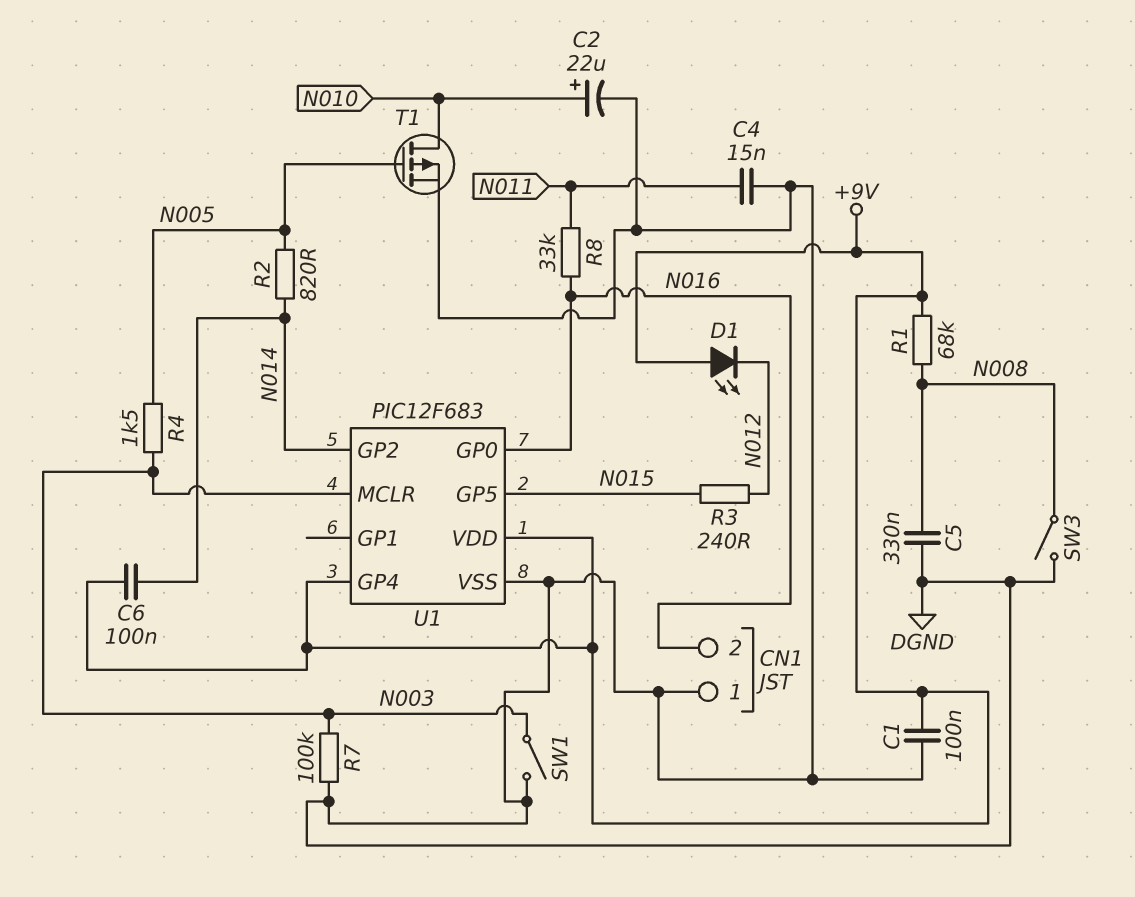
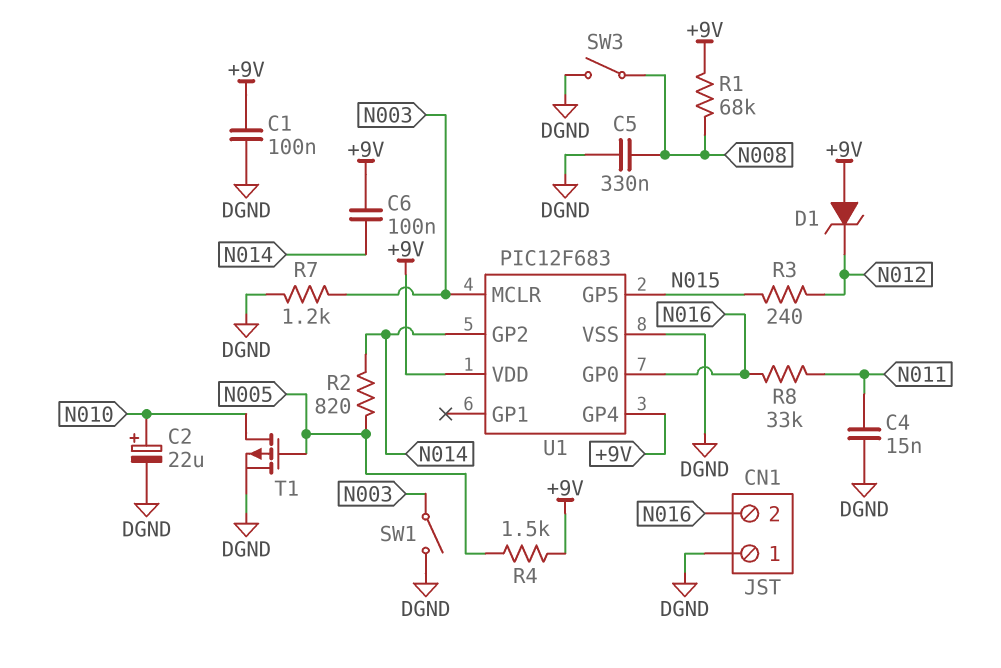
D1: LED (A +9V, K N012) -> zener (A +9V, K N012)
R4: 1.5k (N003, N005) -> 1.5k (+9V, N005)
R7: 100k (DGND, N003) -> 1.2k (DGND, N003)

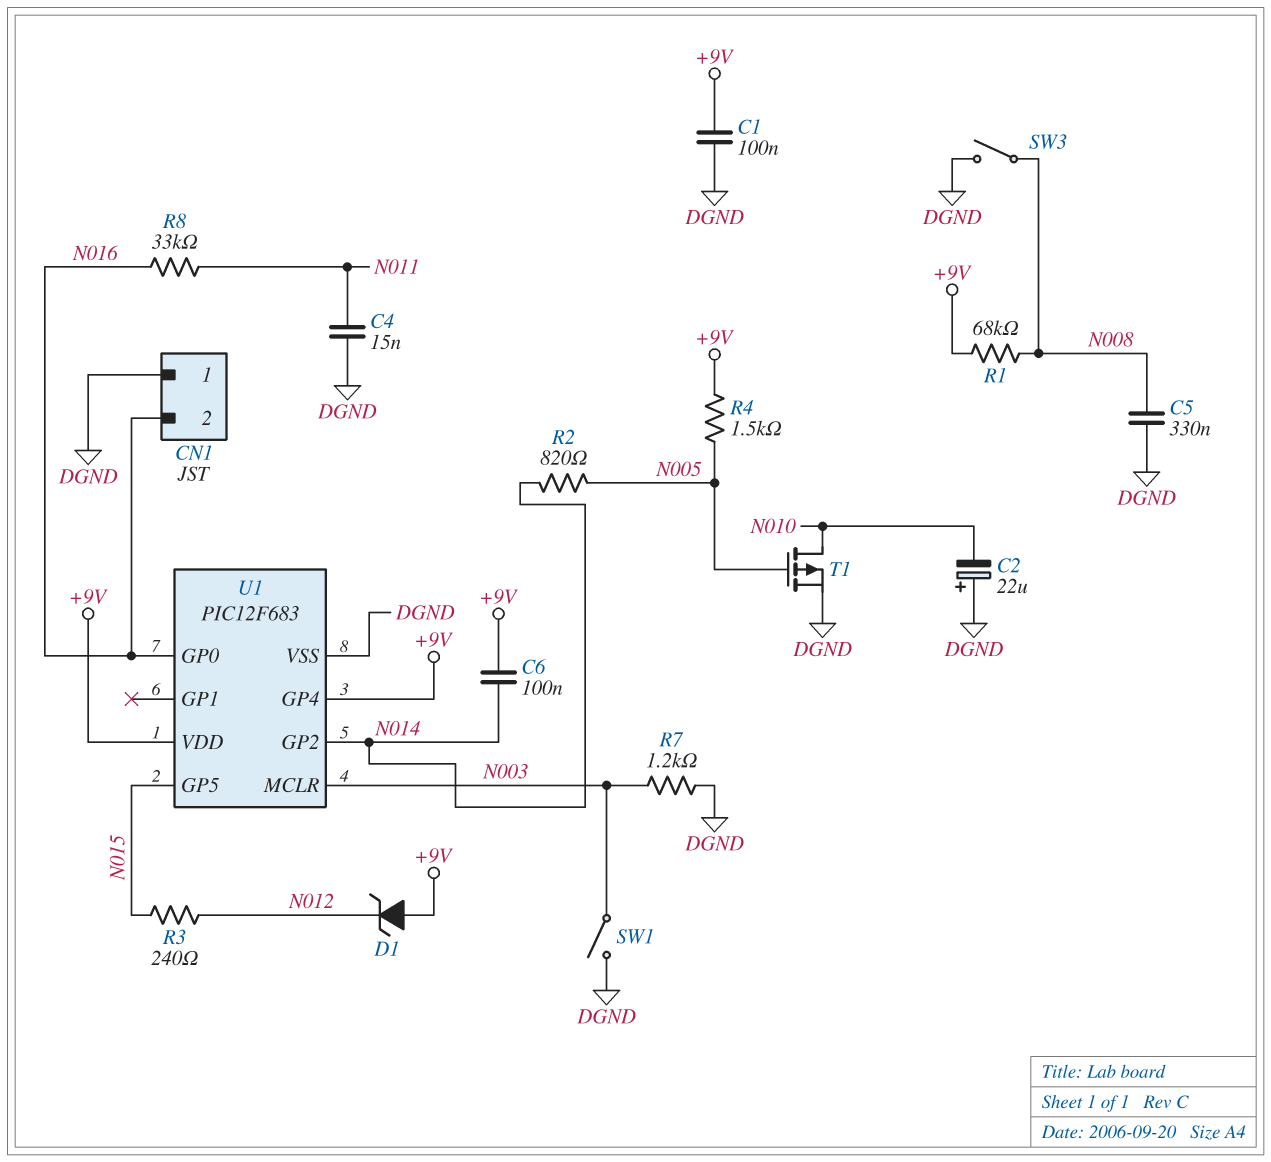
C2: 22uF (plus N010, minus DGND) -> 22uF (plus DGND, minus N010)

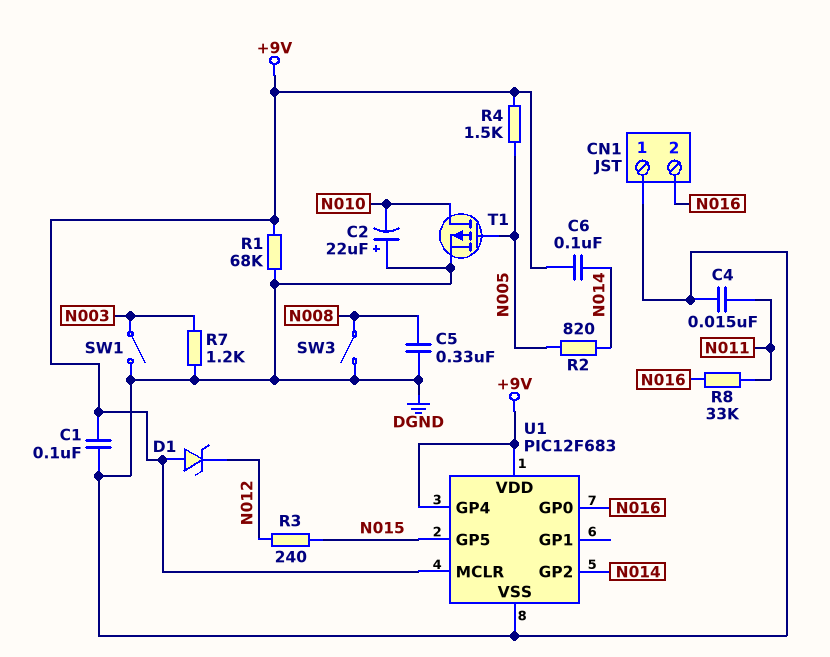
R1: 68k (+9V, N008) -> 68k (+9V, DGND)
U1 pin MCLR: N003 -> +9V

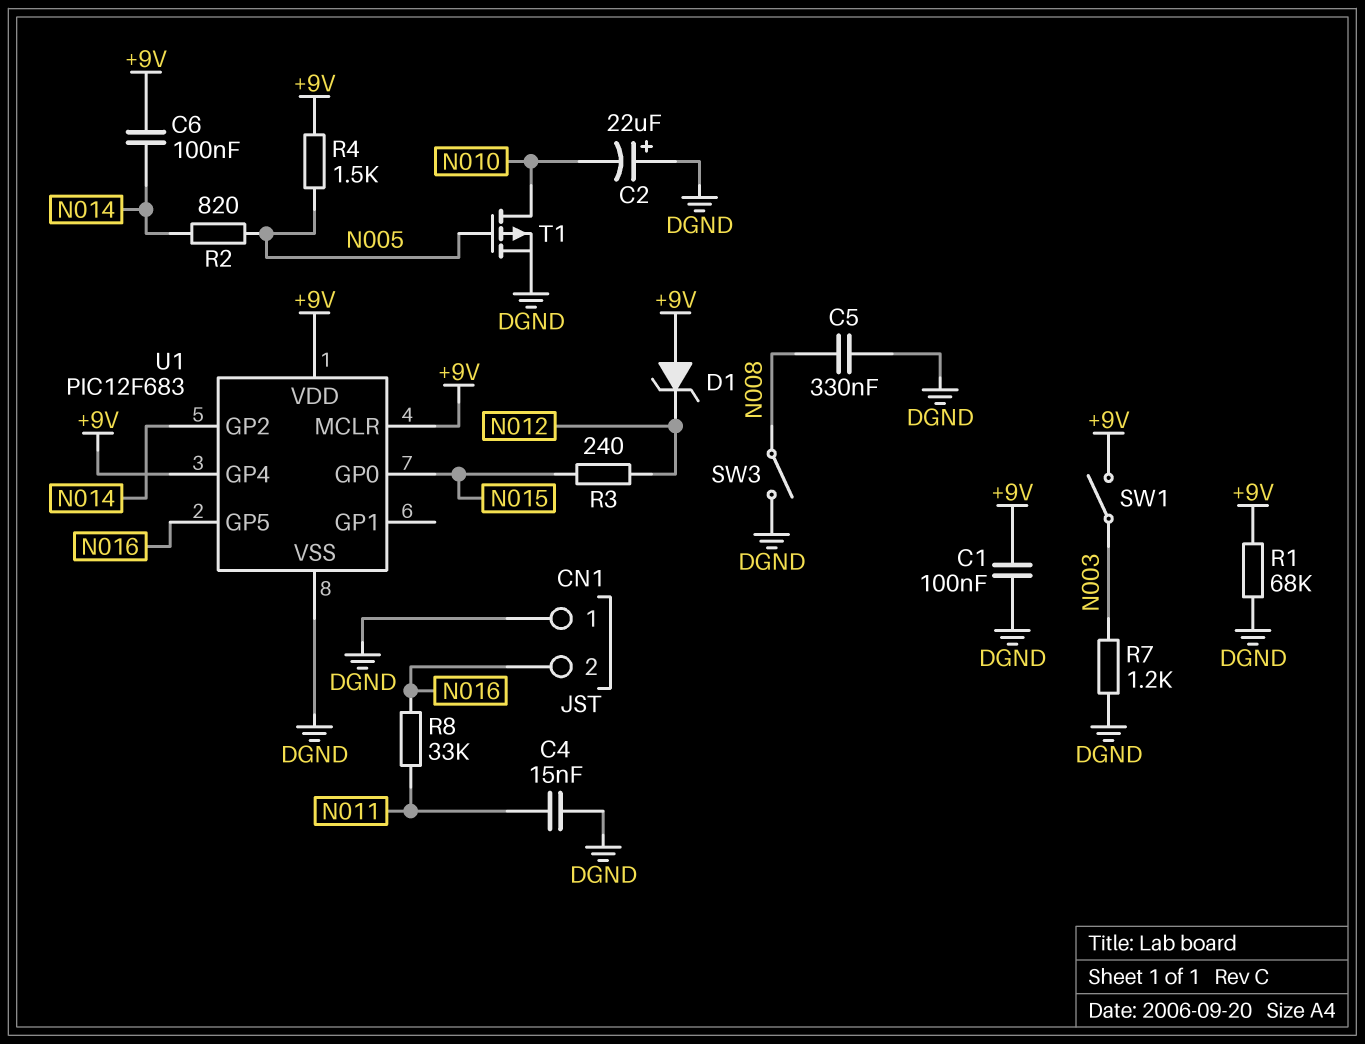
SW1: switch (DGND, N003) -> switch (+9V, N003)
U1 pin GP0: N016 -> N015
U1 pin GP5: N015 -> N016

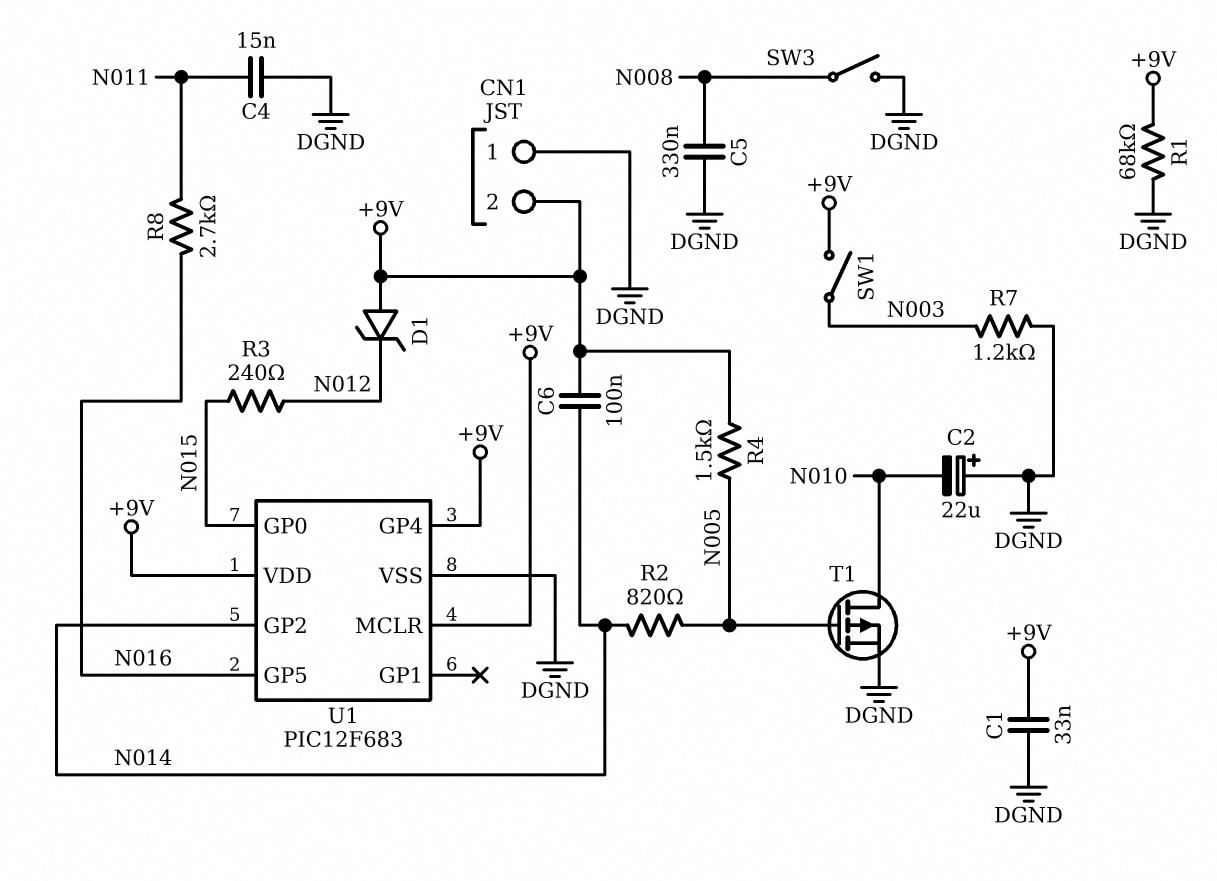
C1: 100nF (+9V, DGND) -> 33nF (+9V, DGND)
CN1 pin 2: N016 -> +9V
R8: 33k (N011, N016) -> 2.7k (N011, N016)

